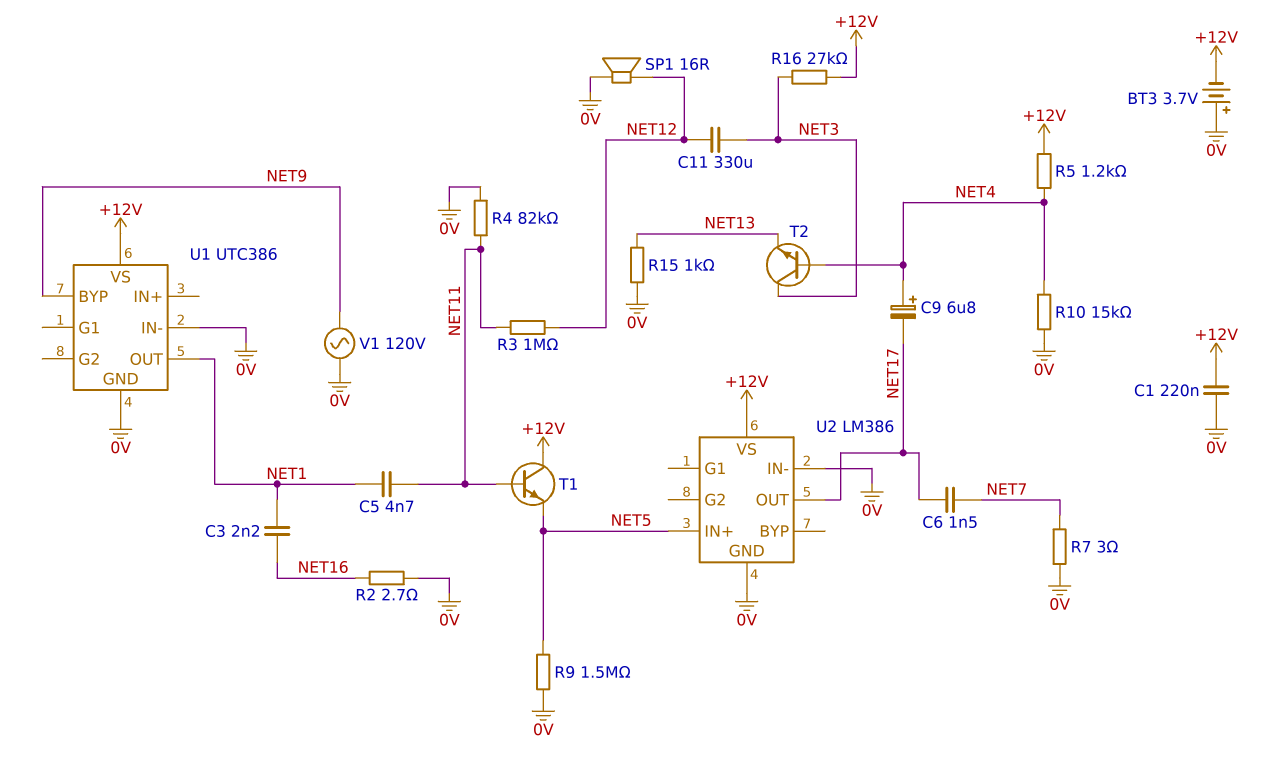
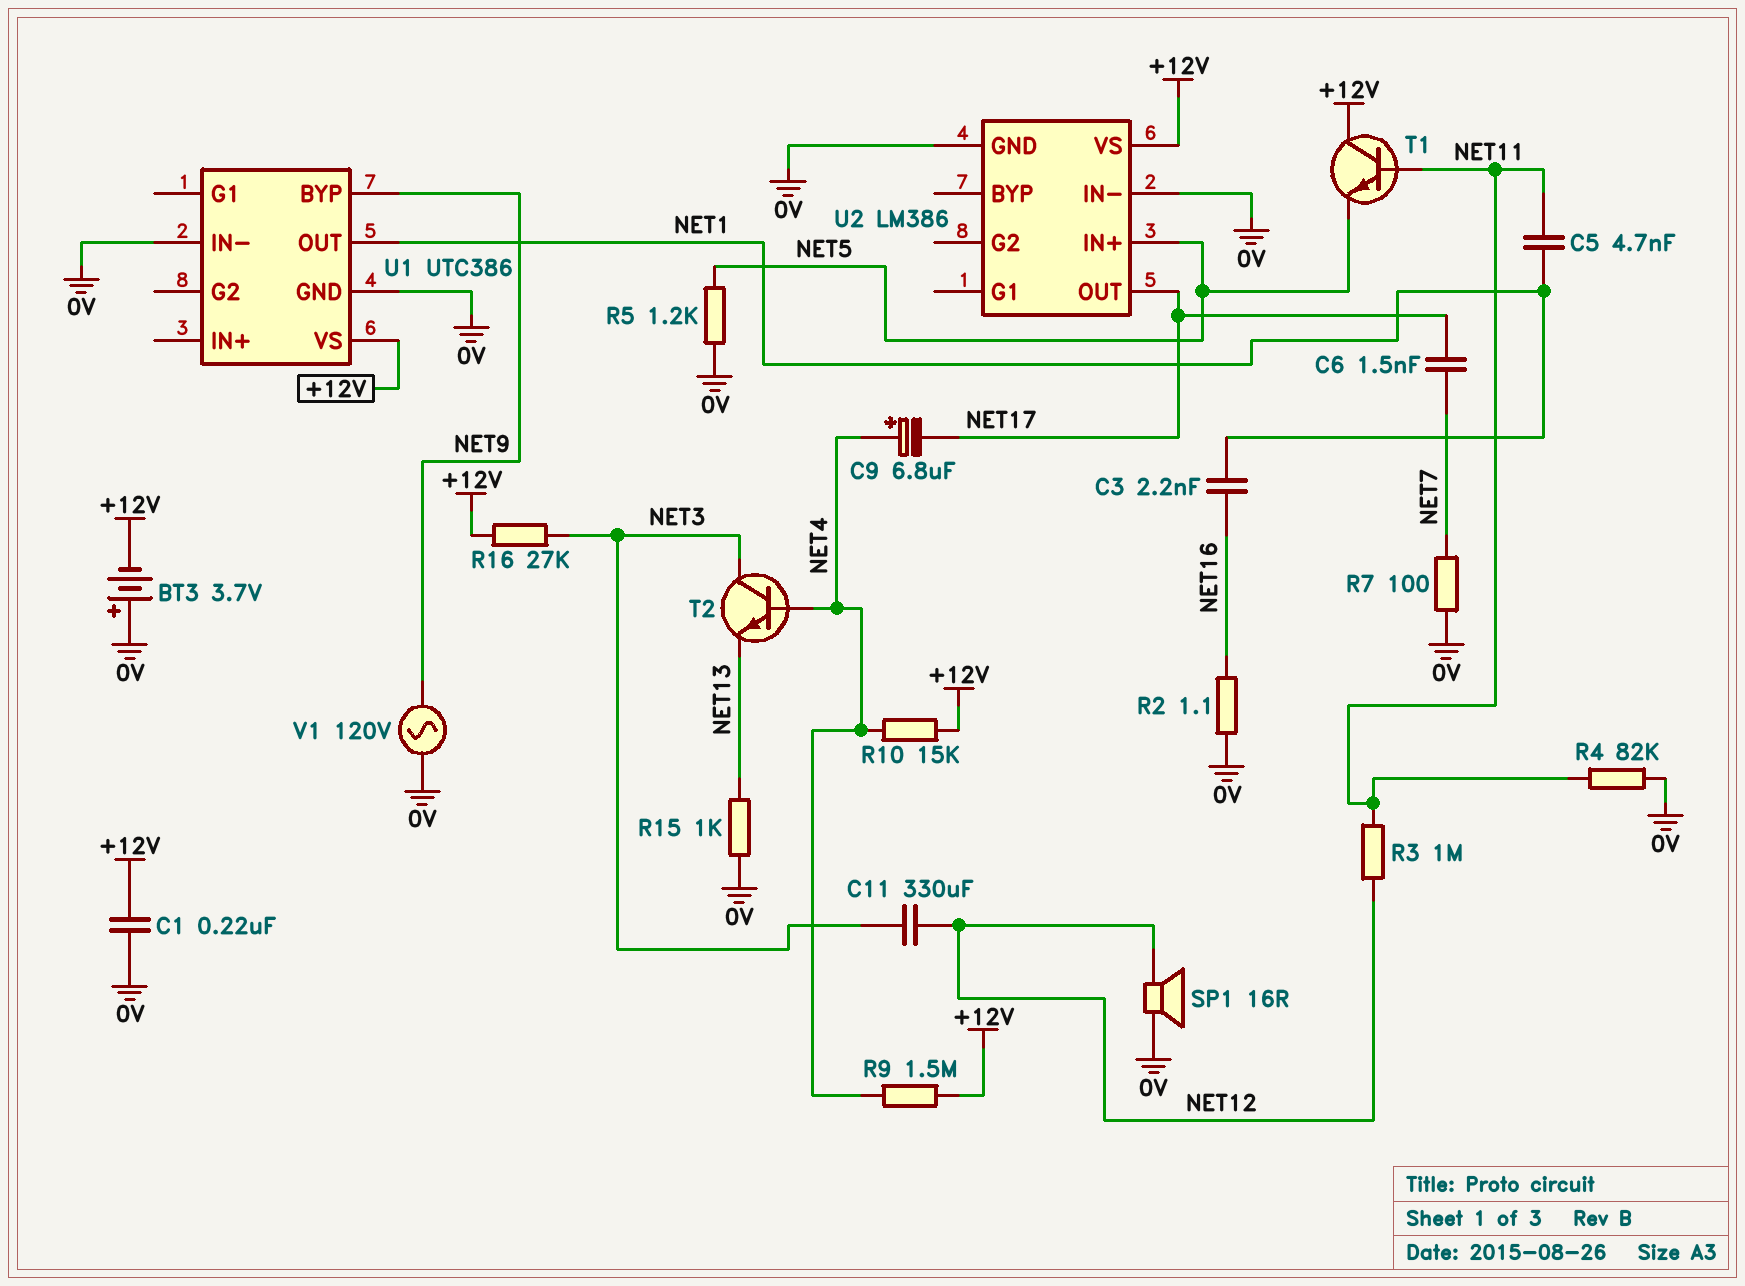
R2: 2.7 (0V, NET16) -> 1.1 (0V, NET16)
R5: 1.2k (+12V, NET4) -> 1.2k (0V, NET5)
R7: 3 (0V, NET7) -> 100 (0V, NET7)
R9: 1.5M (0V, NET5) -> 1.5M (+12V, NET4)
R10: 15k (0V, NET4) -> 15k (+12V, NET4)

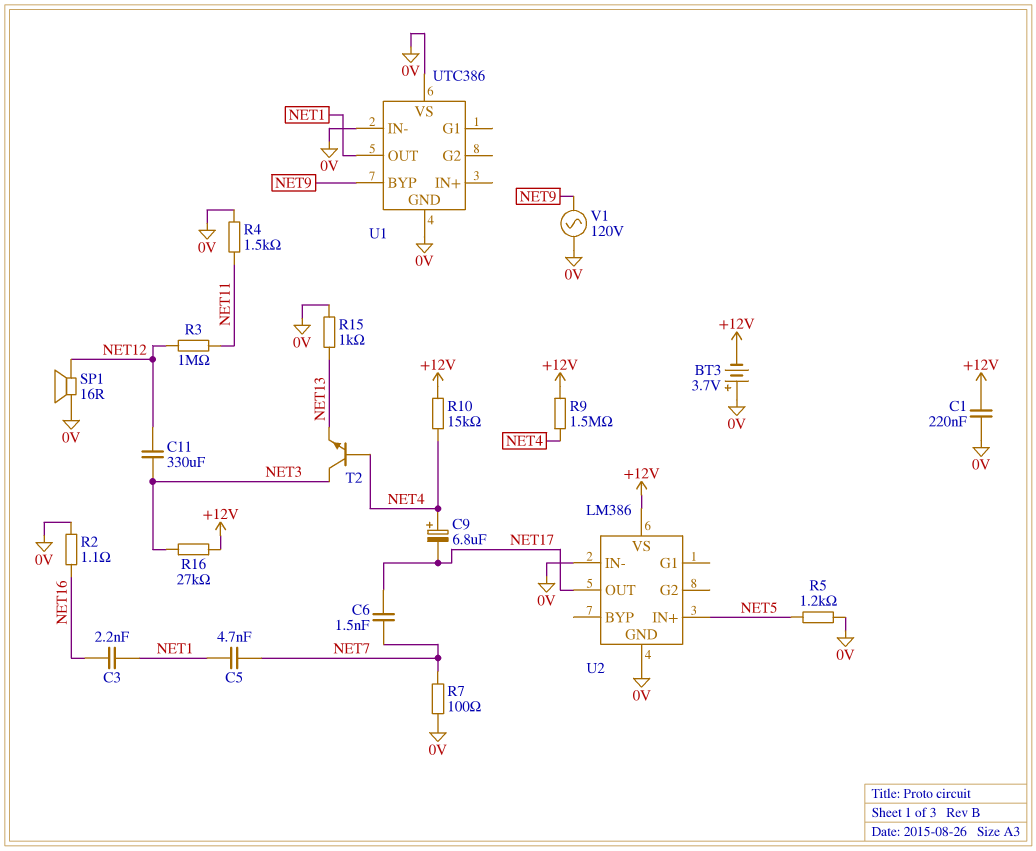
C5: 4.7nF (NET1, NET11) -> 4.7nF (NET1, NET7)
R4: 82k (0V, NET11) -> 1.5k (0V, NET11)
T1: NPN (B NET11, C +12V, E NET5) -> none
U1 pin VS: +12V -> 0V

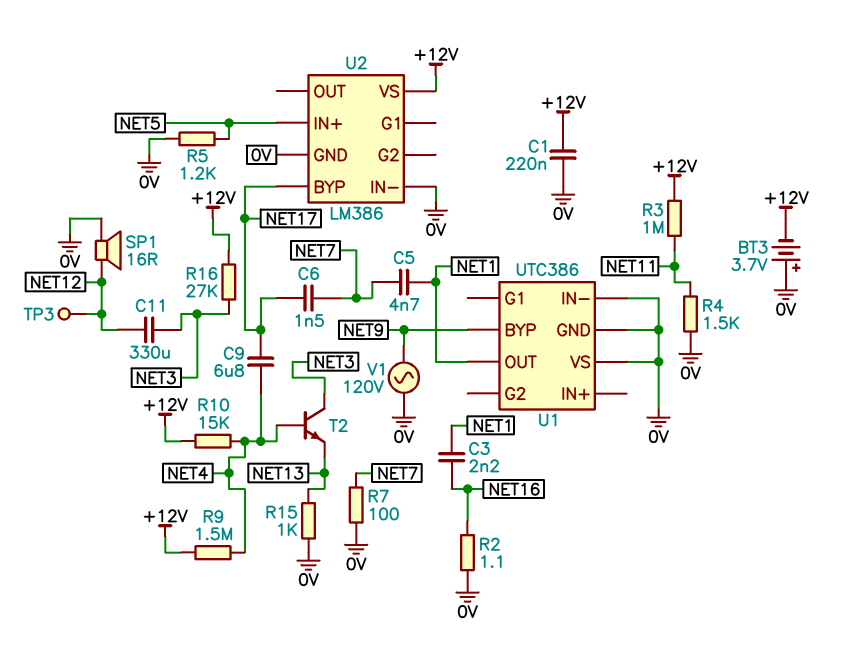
C9: 6.8uF (plus NET4, minus NET17) -> 6.8uF (NET4, NET17)
R3: 1M (NET11, NET12) -> 1M (+12V, NET11)
TP3: none -> test point (NET12)
U2 pin BYP: none -> NET17
U2 pin OUT: NET17 -> none

